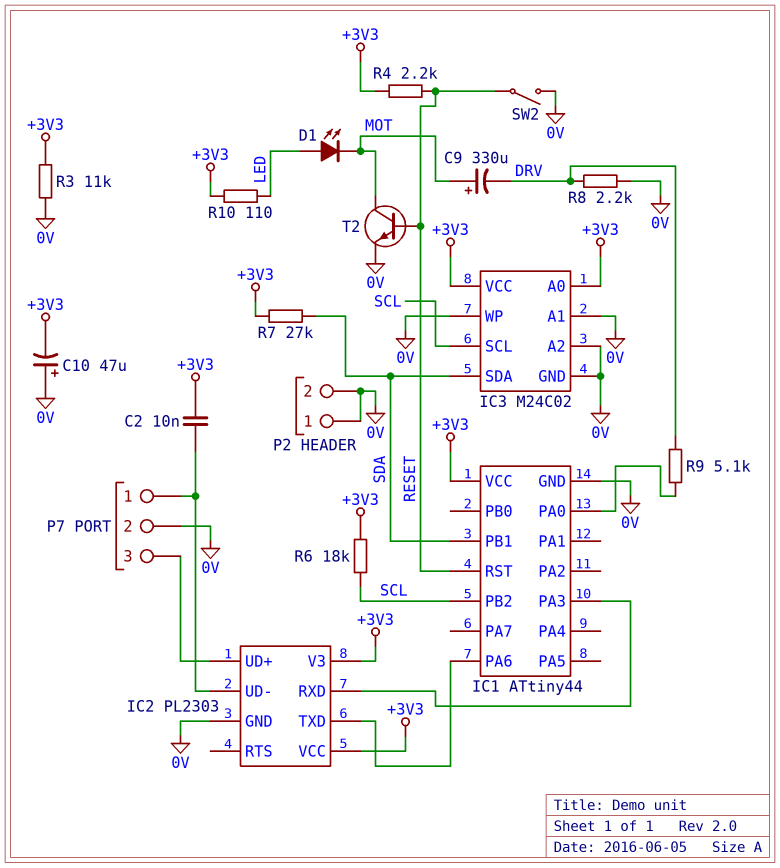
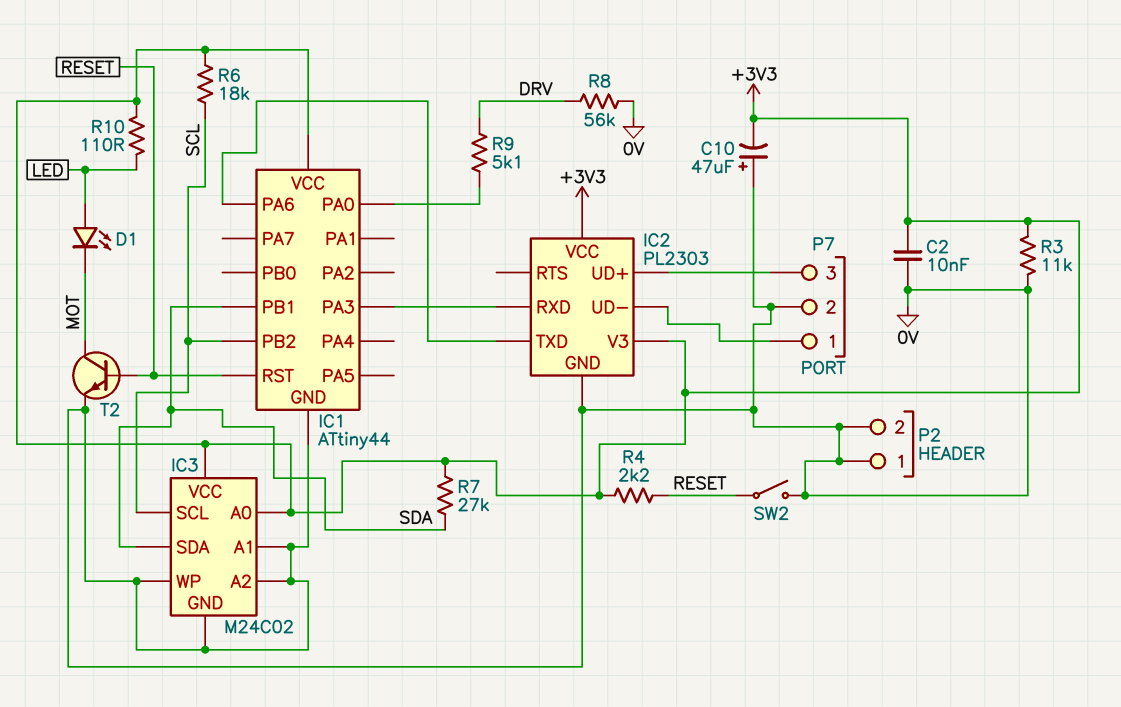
C2: 10nF (+3V3, IC2/UD-) -> 10nF (+3V3, 0V)
C9: 330uF (plus MOT, minus DRV) -> none
R8: 2.2k (0V, DRV) -> 56k (0V, DRV)

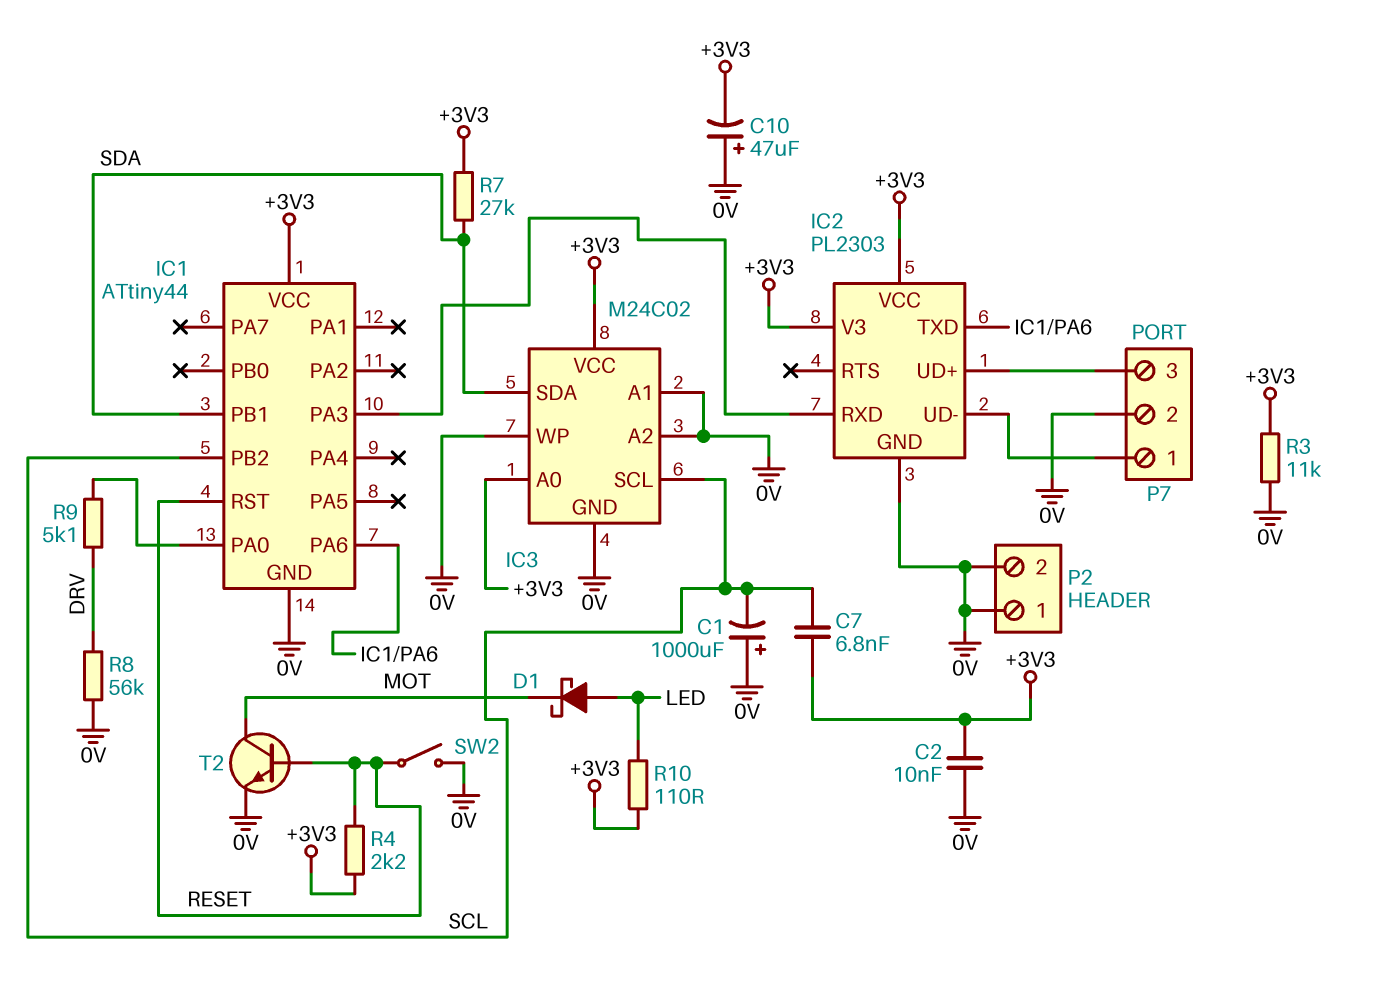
C1: none -> 1000uF (plus 0V, minus SCL)
C7: none -> 6.8nF (+3V3, SCL)
D1: LED (A LED, K MOT) -> schottky (A LED, K MOT)
R6: 18k (+3V3, SCL) -> none

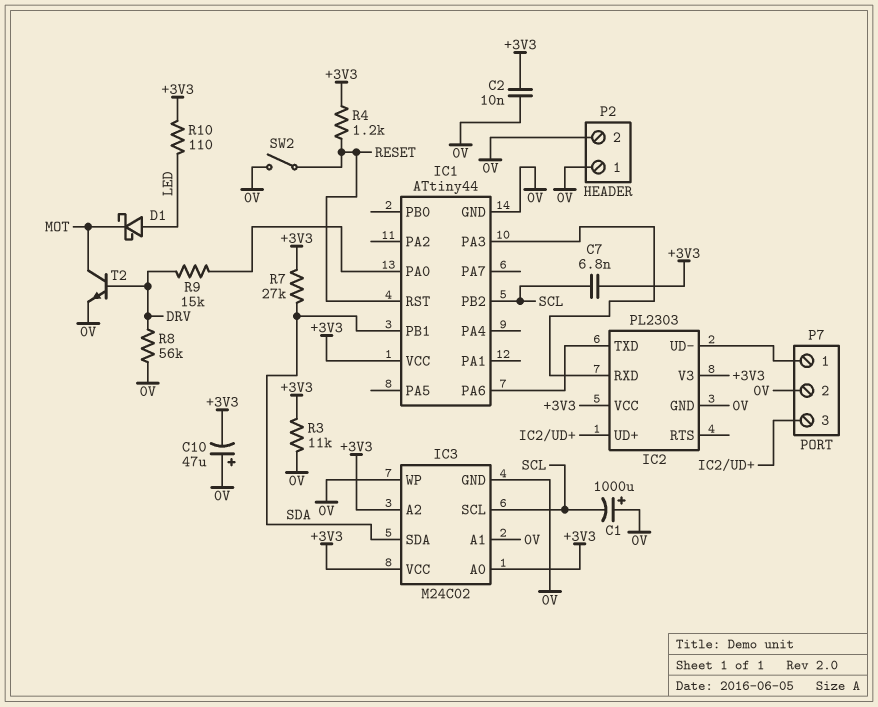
IC3 pin A2: 0V -> +3V3
R4: 2.2k (+3V3, RESET) -> 1.2k (+3V3, RESET)
R9: 5.1k (DRV, IC1/PA0) -> 15k (DRV, IC1/PA0)
T2: NPN (B RESET, C MOT, E 0V) -> NPN (B DRV, C MOT, E 0V)

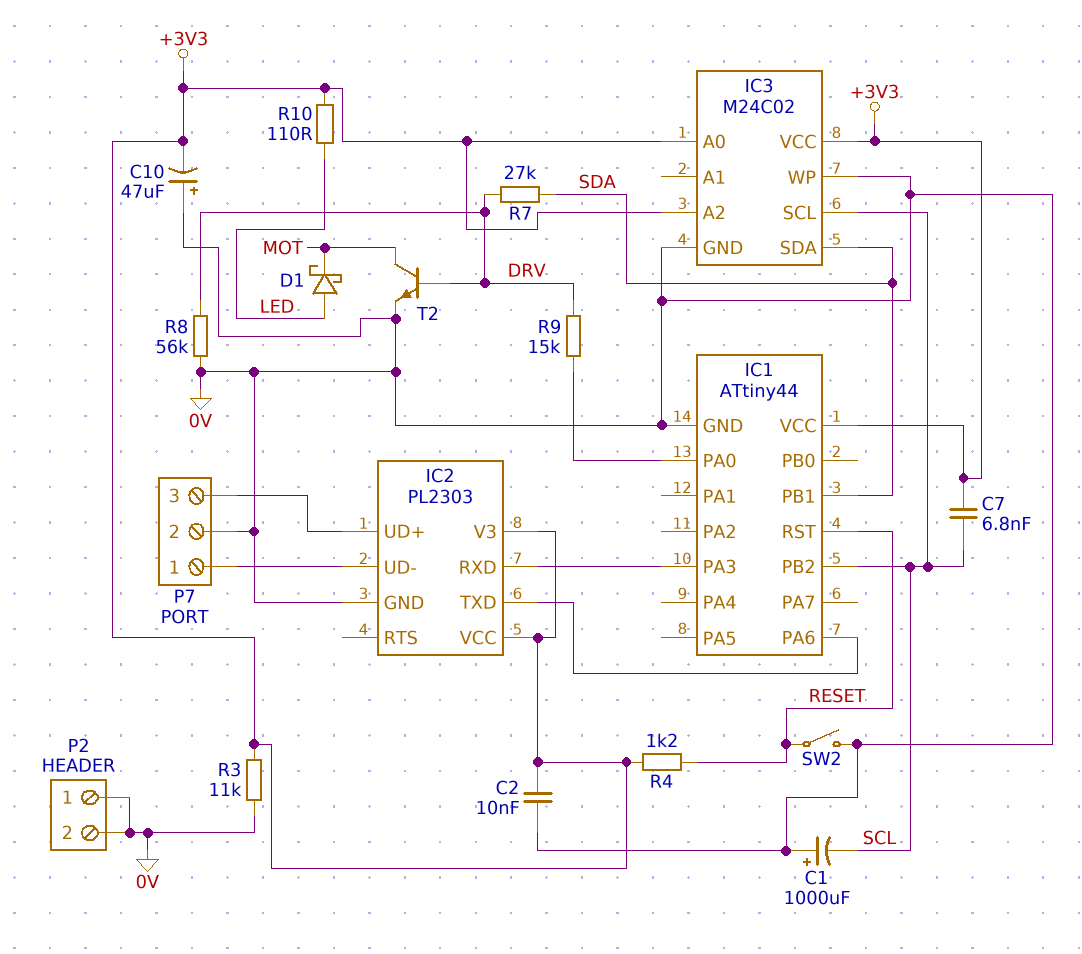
IC3 pin A1: 0V -> none
R7: 27k (+3V3, SDA) -> 27k (DRV, SDA)

